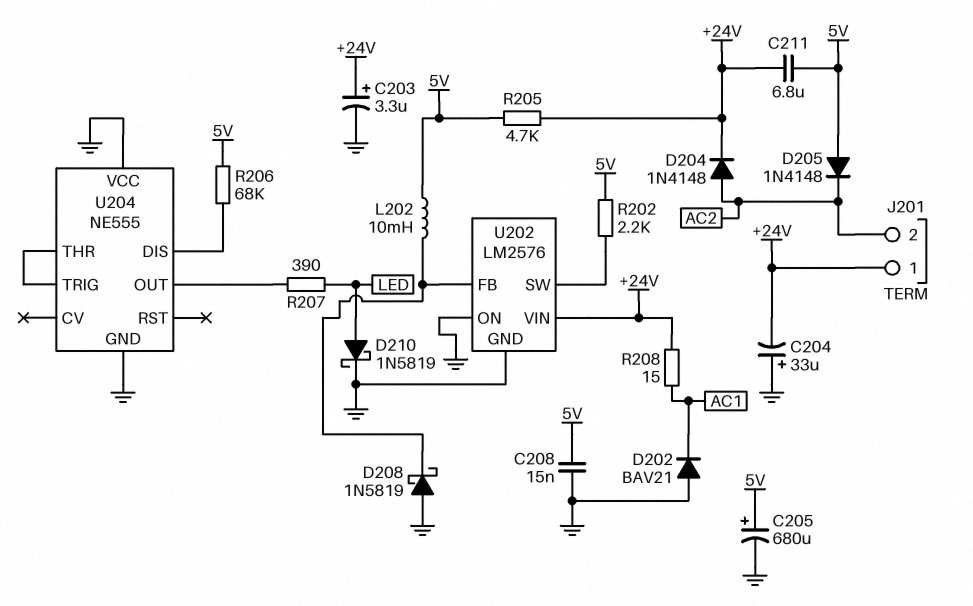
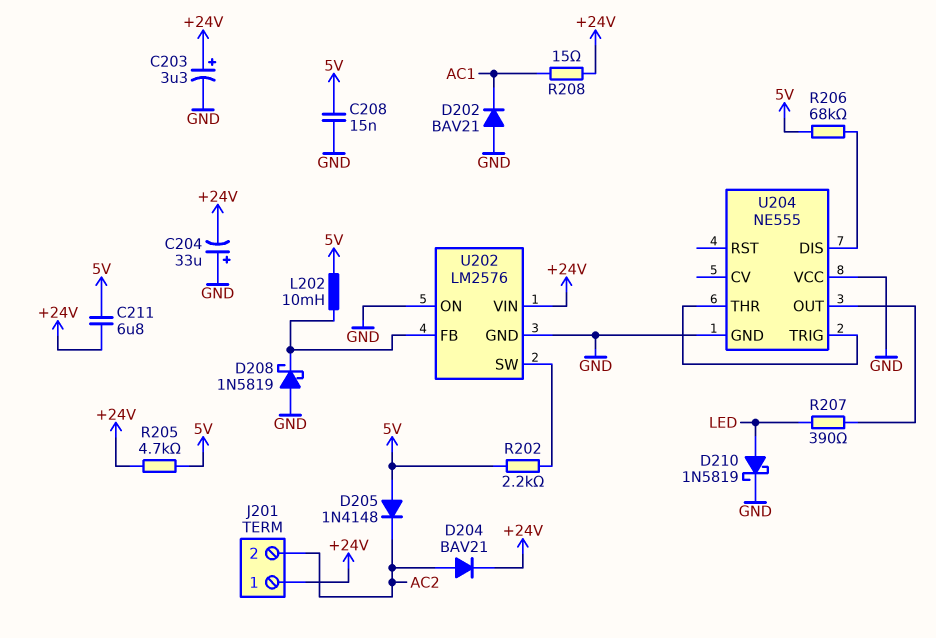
C205: 680uF (plus 5V, minus GND) -> none
D204: diode 1N4148 (A AC2, K +24V) -> diode BAV21 (A AC2, K +24V)

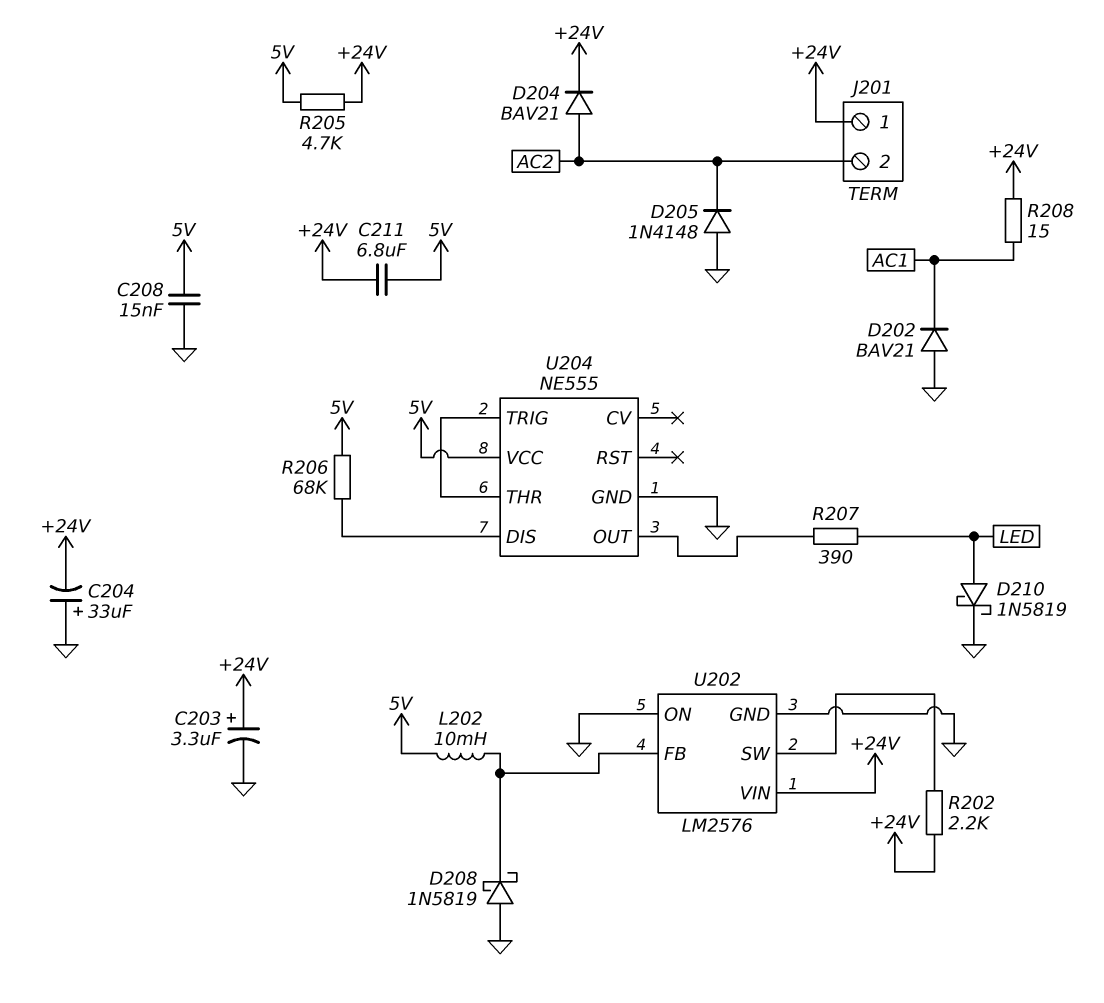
D205: diode 1N4148 (A 5V, K AC2) -> diode 1N4148 (A GND, K AC2)
R202: 2.2k (5V, U202/SW) -> 2.2k (+24V, U202/SW)
U204 pin VCC: GND -> 5V

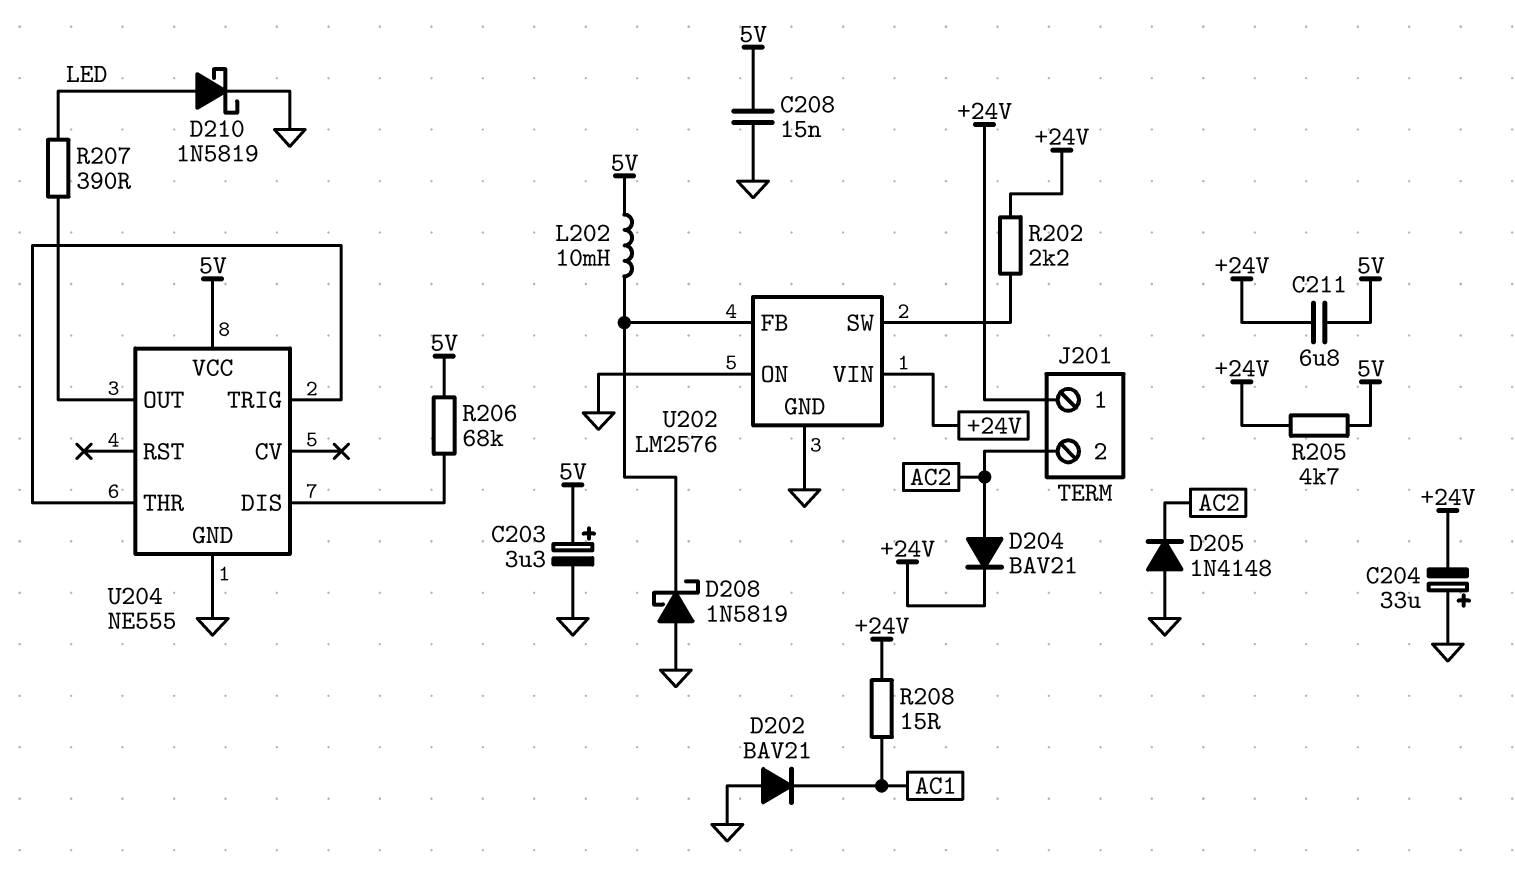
C203: 3.3uF (plus +24V, minus GND) -> 3.3uF (plus 5V, minus GND)

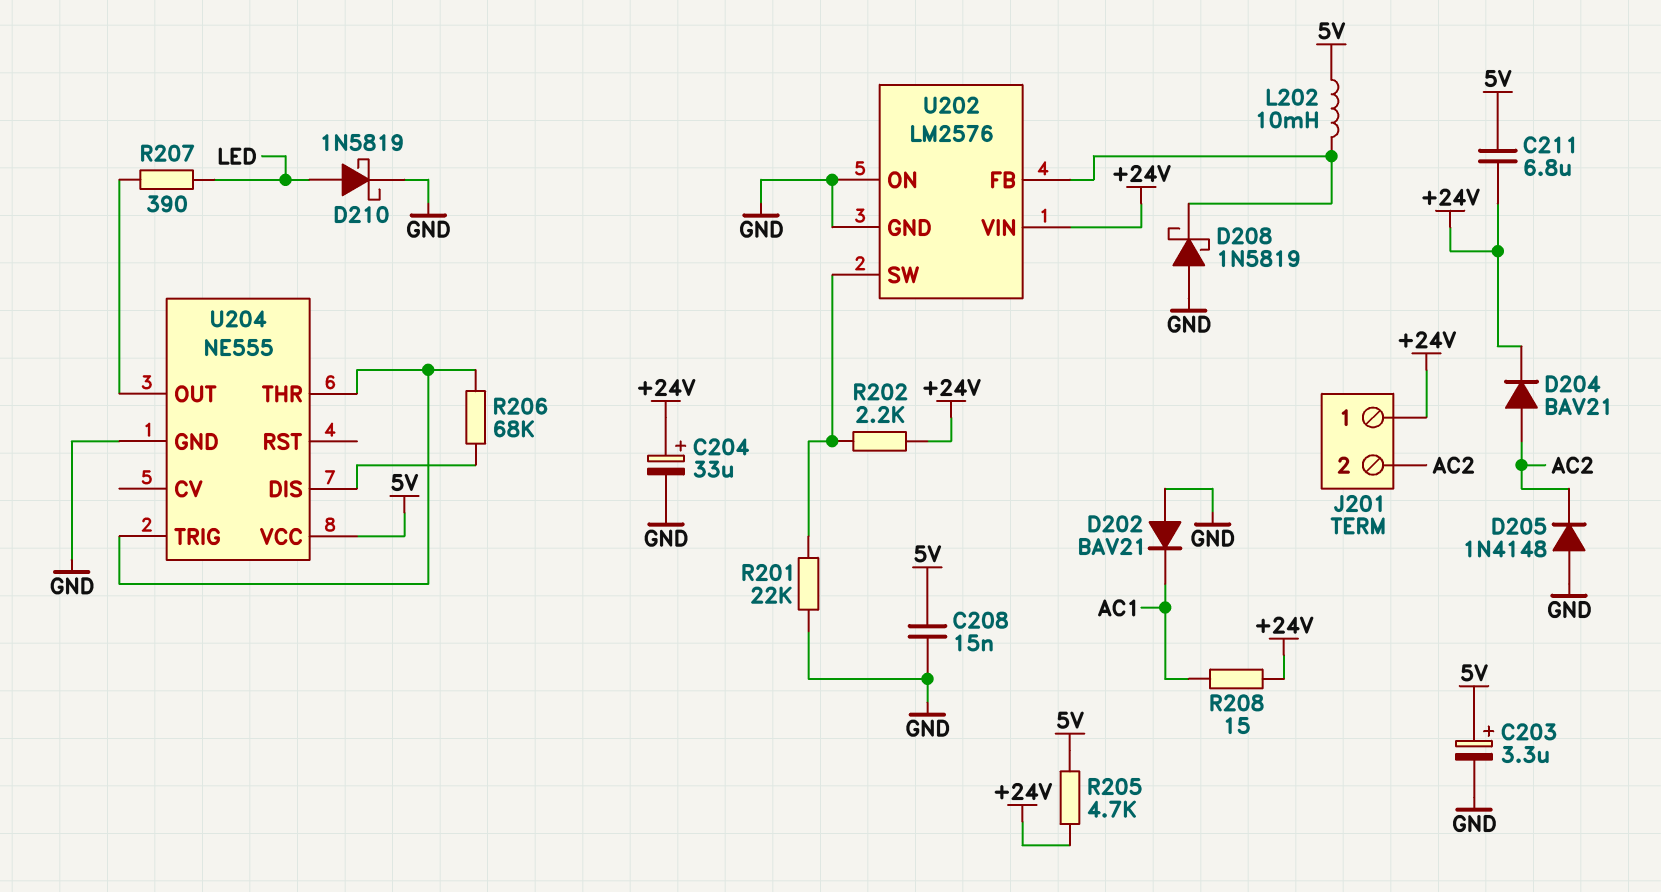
C204: 33uF (plus GND, minus +24V) -> 33uF (plus +24V, minus GND)
R201: none -> 22k (GND, U202/SW)
R206: 68k (5V, U204/DIS) -> 68k (U204/DIS, U204/THR)

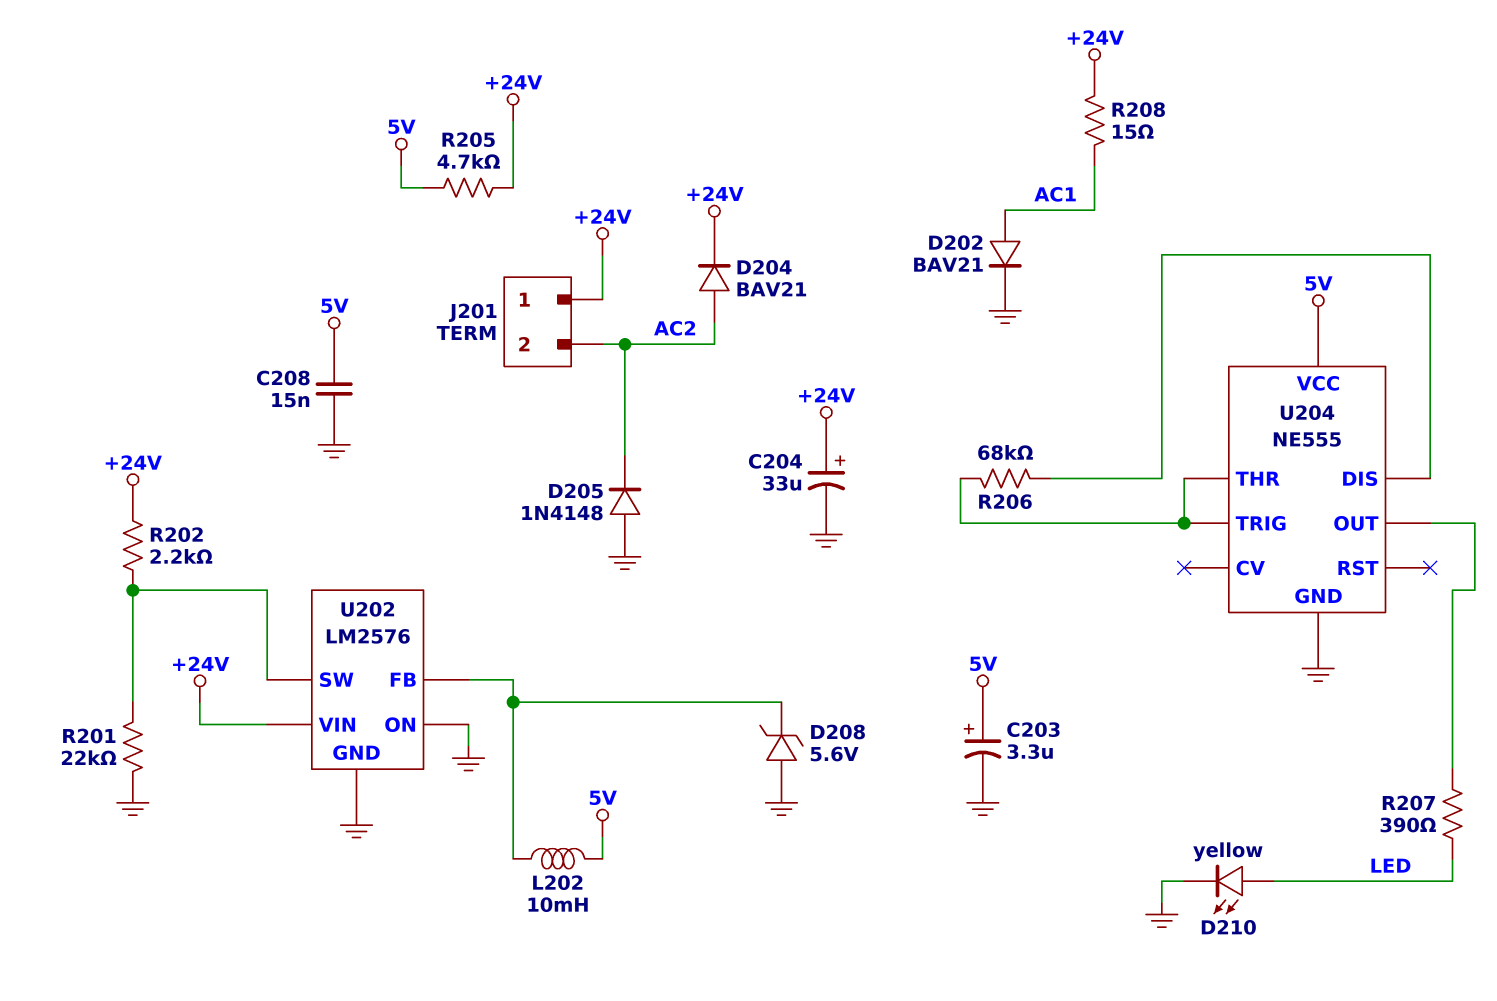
C211: 6.8uF (+24V, 5V) -> none
D202: diode BAV21 (A GND, K AC1) -> diode BAV21 (A AC1, K GND)
D208: schottky 1N5819 (A GND, K U202/FB) -> zener 5.6V (A GND, K U202/FB)
D210: schottky 1N5819 (A LED, K GND) -> LED yellow (A LED, K GND)

